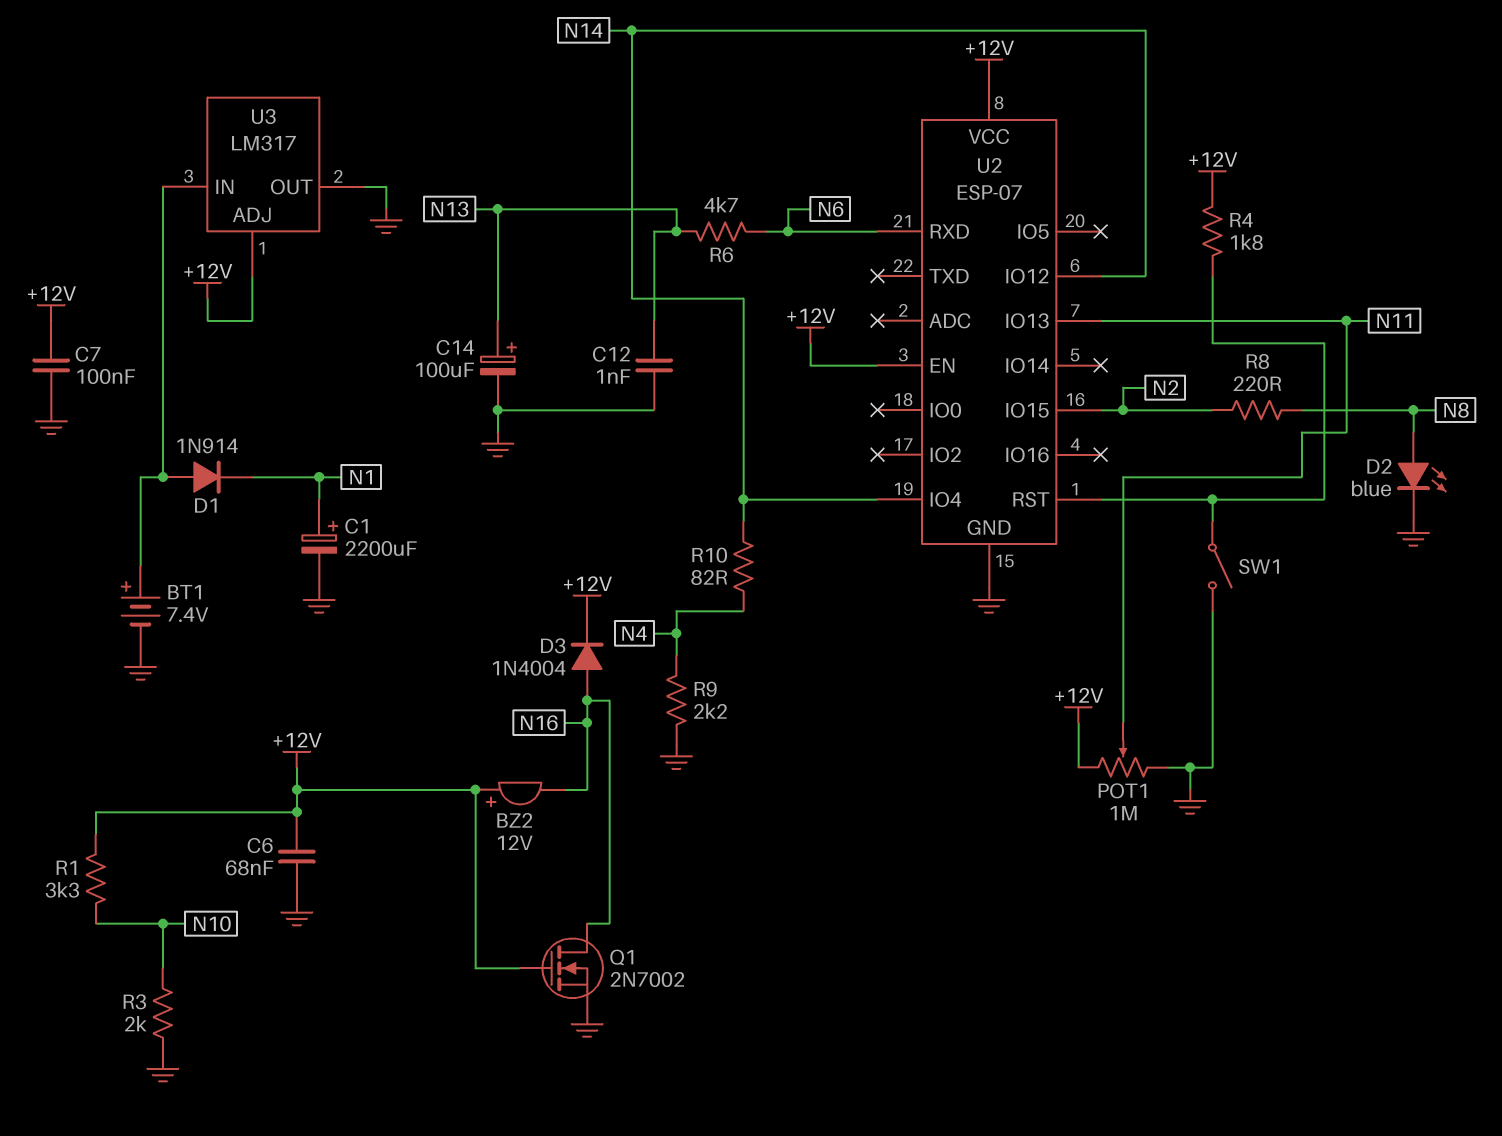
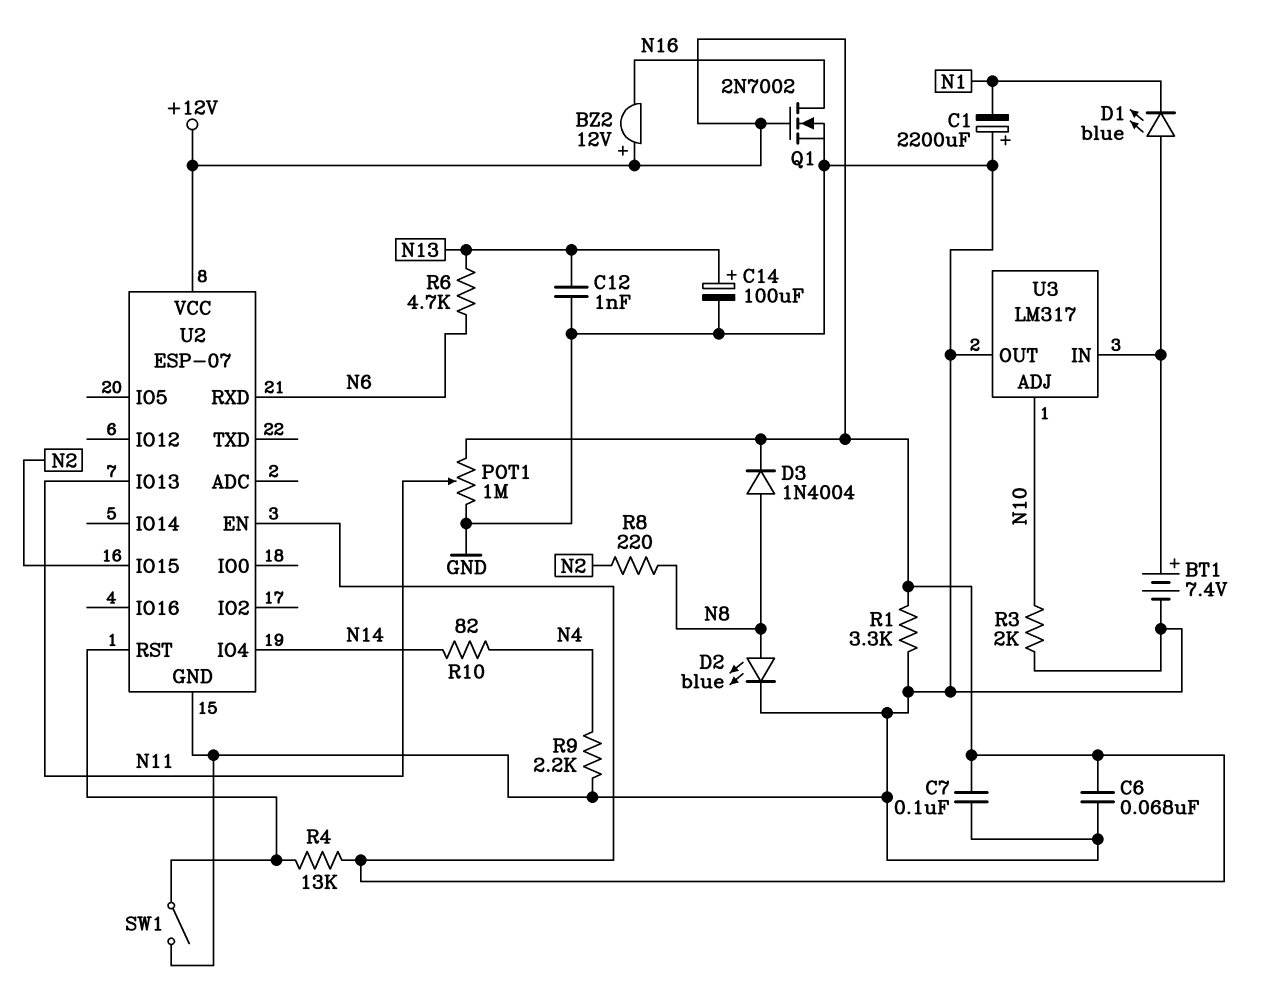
C1: 2200uF (plus N1, minus GND) -> 2200uF (plus GND, minus N1)
D1: diode 1N914 (A U3/IN, K N1) -> LED blue (A U3/IN, K N1)
D3: diode 1N4004 (A N16, K +12V) -> diode 1N4004 (A N8, K +12V)
R1: 3.3k (+12V, N10) -> 3.3k (+12V, GND)
R4: 1.8k (+12V, U2/RST) -> 13k (+12V, U2/RST)
U2 pin IO12: N14 -> none
U3 pin ADJ: +12V -> N10

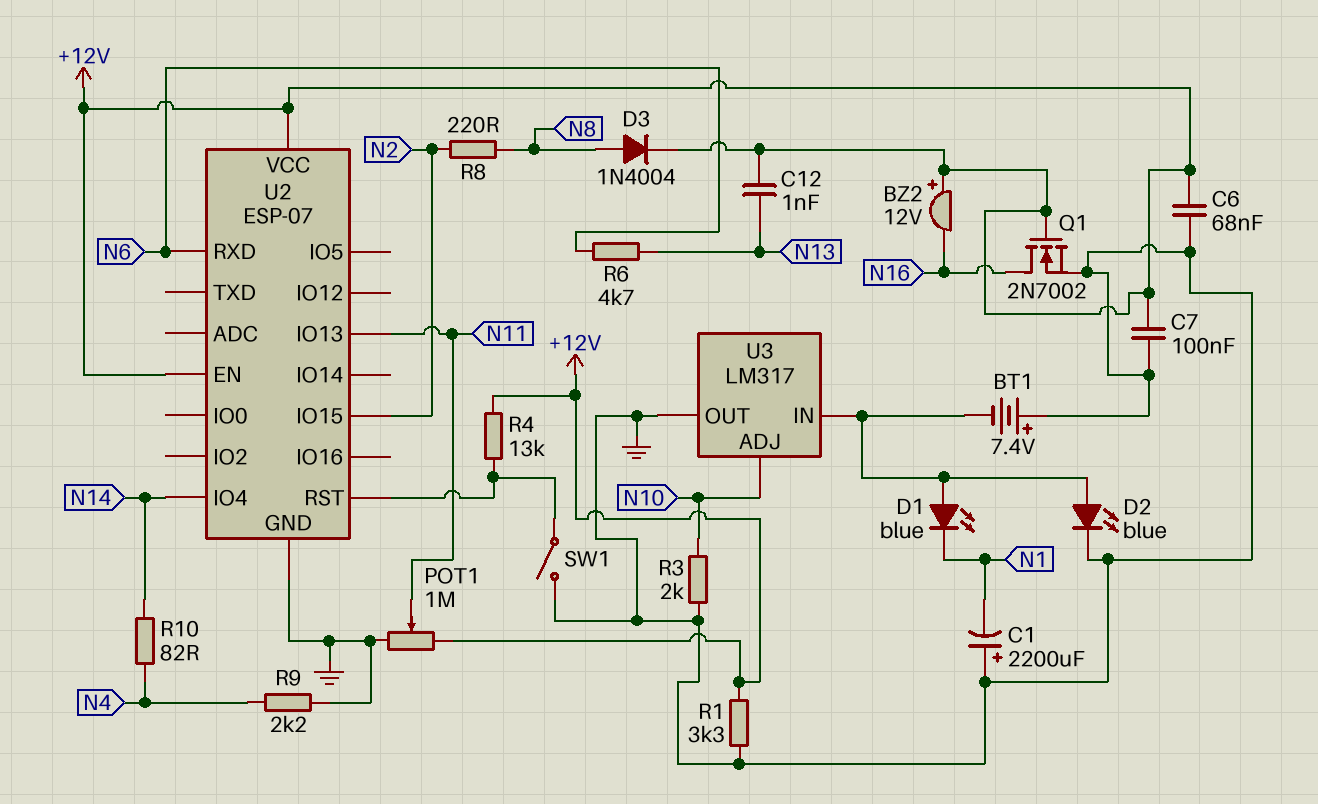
BT1: 7.4V (plus U3/IN, minus GND) -> 7.4V (plus GND, minus U3/IN)
C12: 1nF (GND, N13) -> 1nF (+12V, N13)
C14: 100uF (plus N13, minus GND) -> none
D2: LED blue (A N8, K GND) -> LED blue (A U3/IN, K GND)

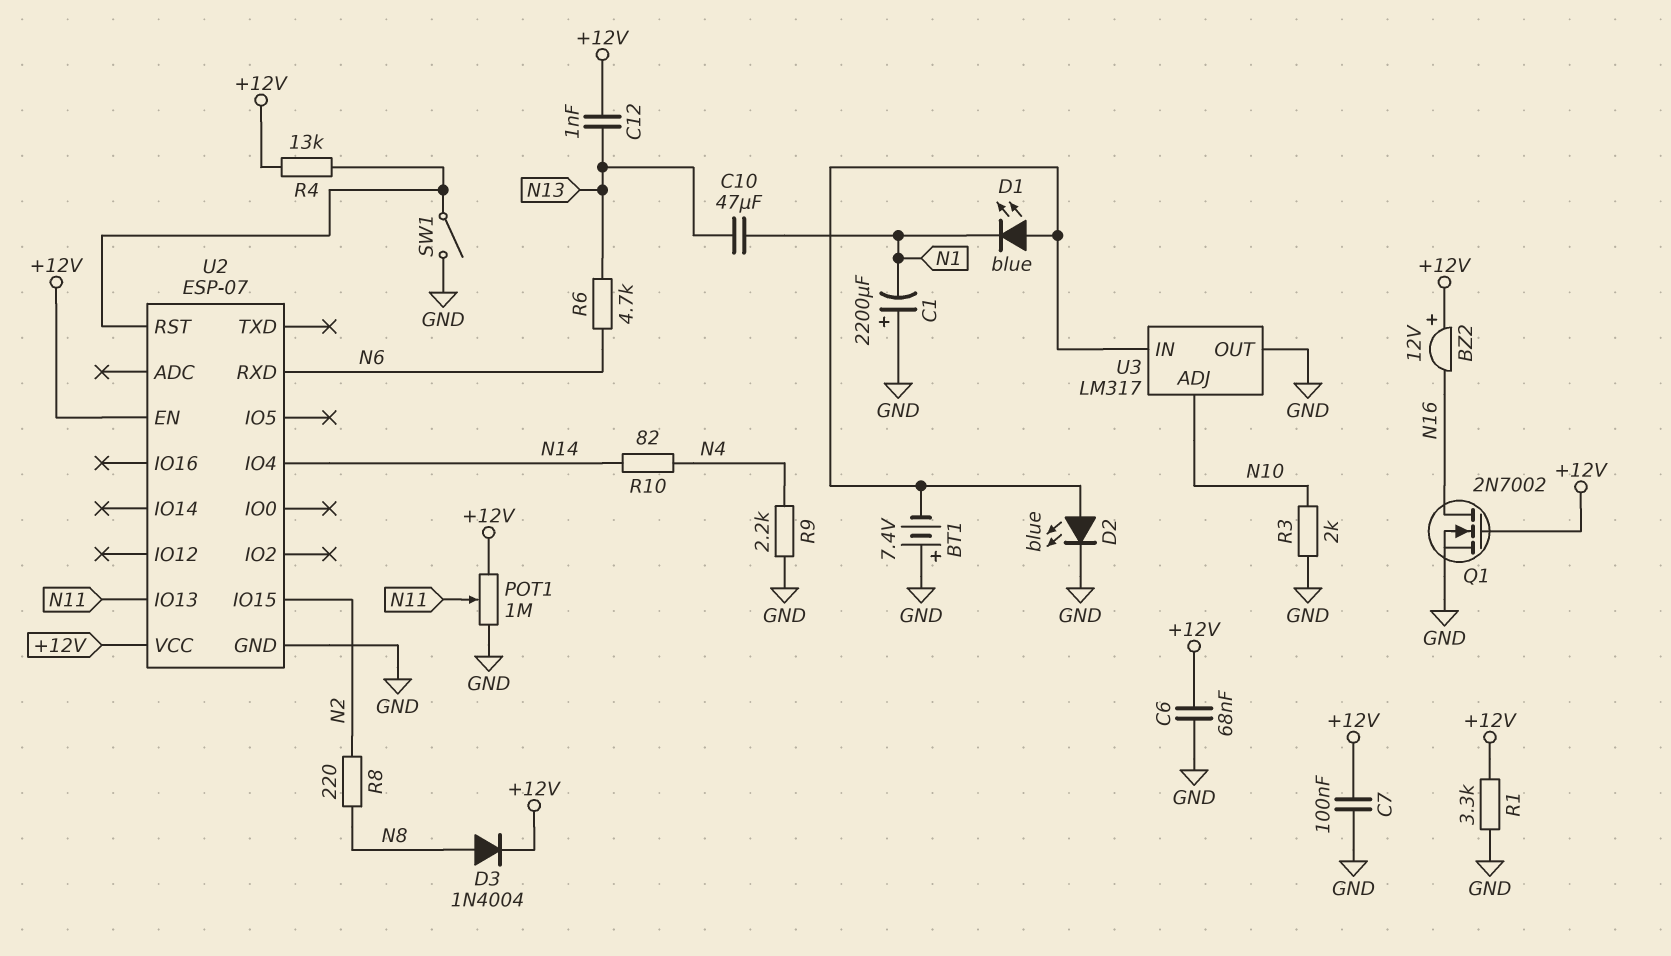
C10: none -> 47uF (N1, N13)

